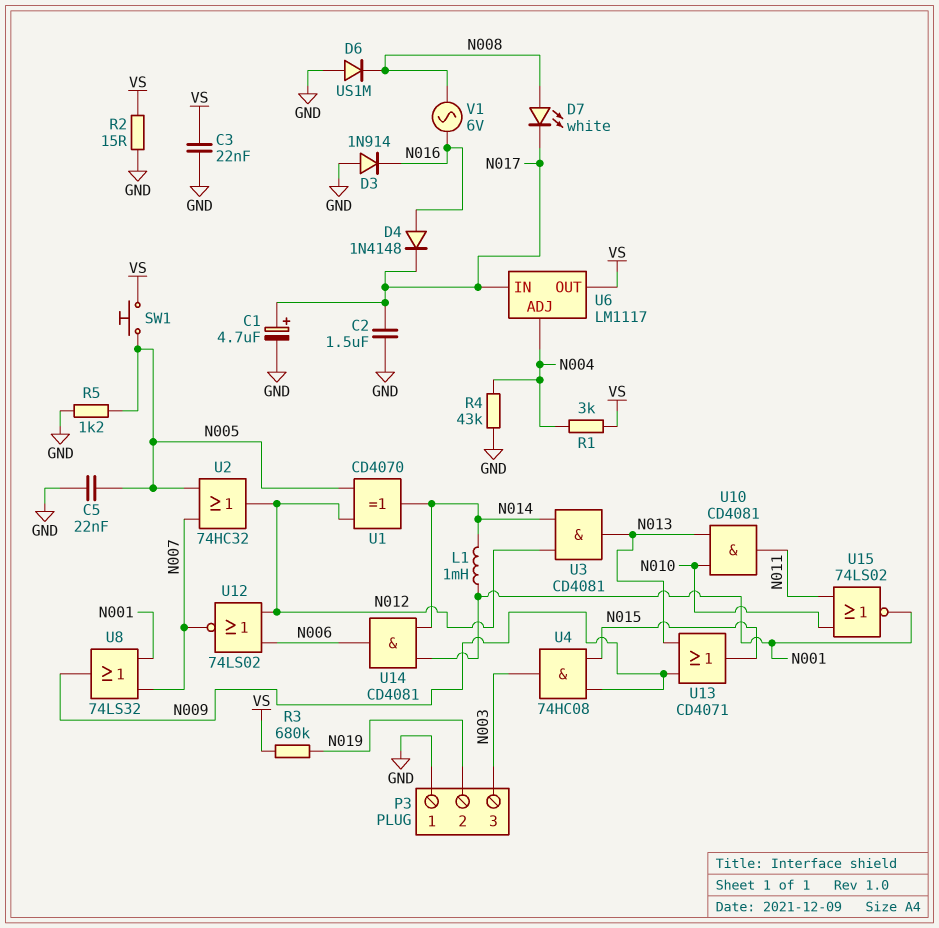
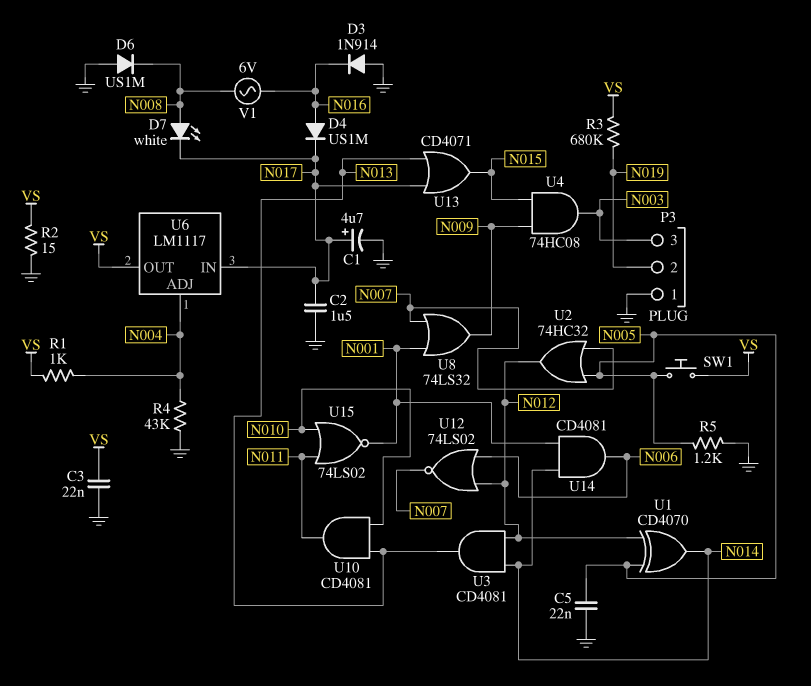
D4: diode 1N4148 (A N016, K N017) -> diode US1M (A N016, K N017)
L1: 1mH (N001, N014) -> none
R1: 3k (N004, VS) -> 1k (N004, VS)
U13: OR CD4071 (in N009, in N013, out N015) -> OR CD4071 (in N013, in N017, out N015)

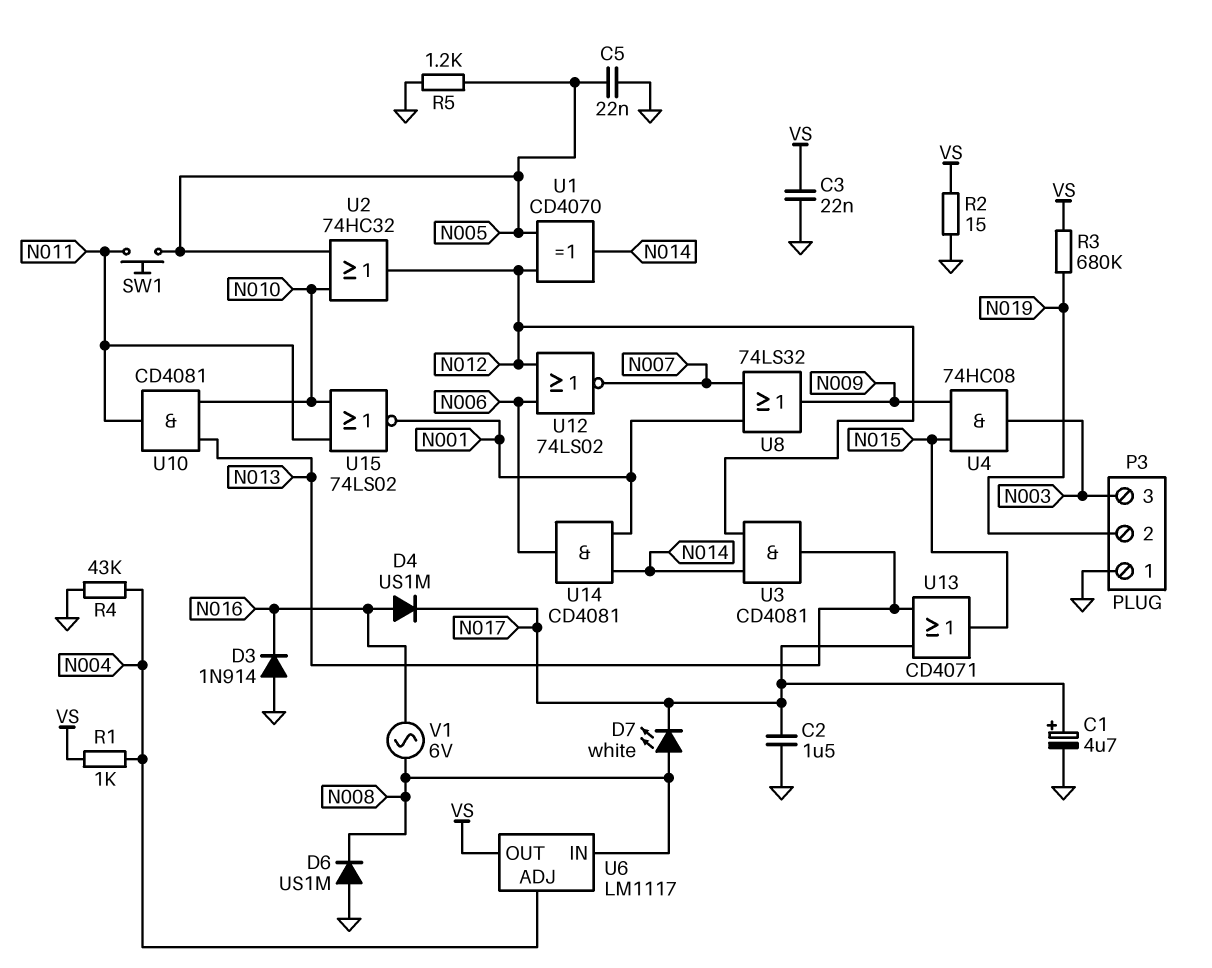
SW1: button (N005, VS) -> button (N005, N011)
U2: OR 74HC32 (in N005, in N007, out N012) -> OR 74HC32 (in N005, in N010, out N012)
U6 pin IN: N017 -> N008

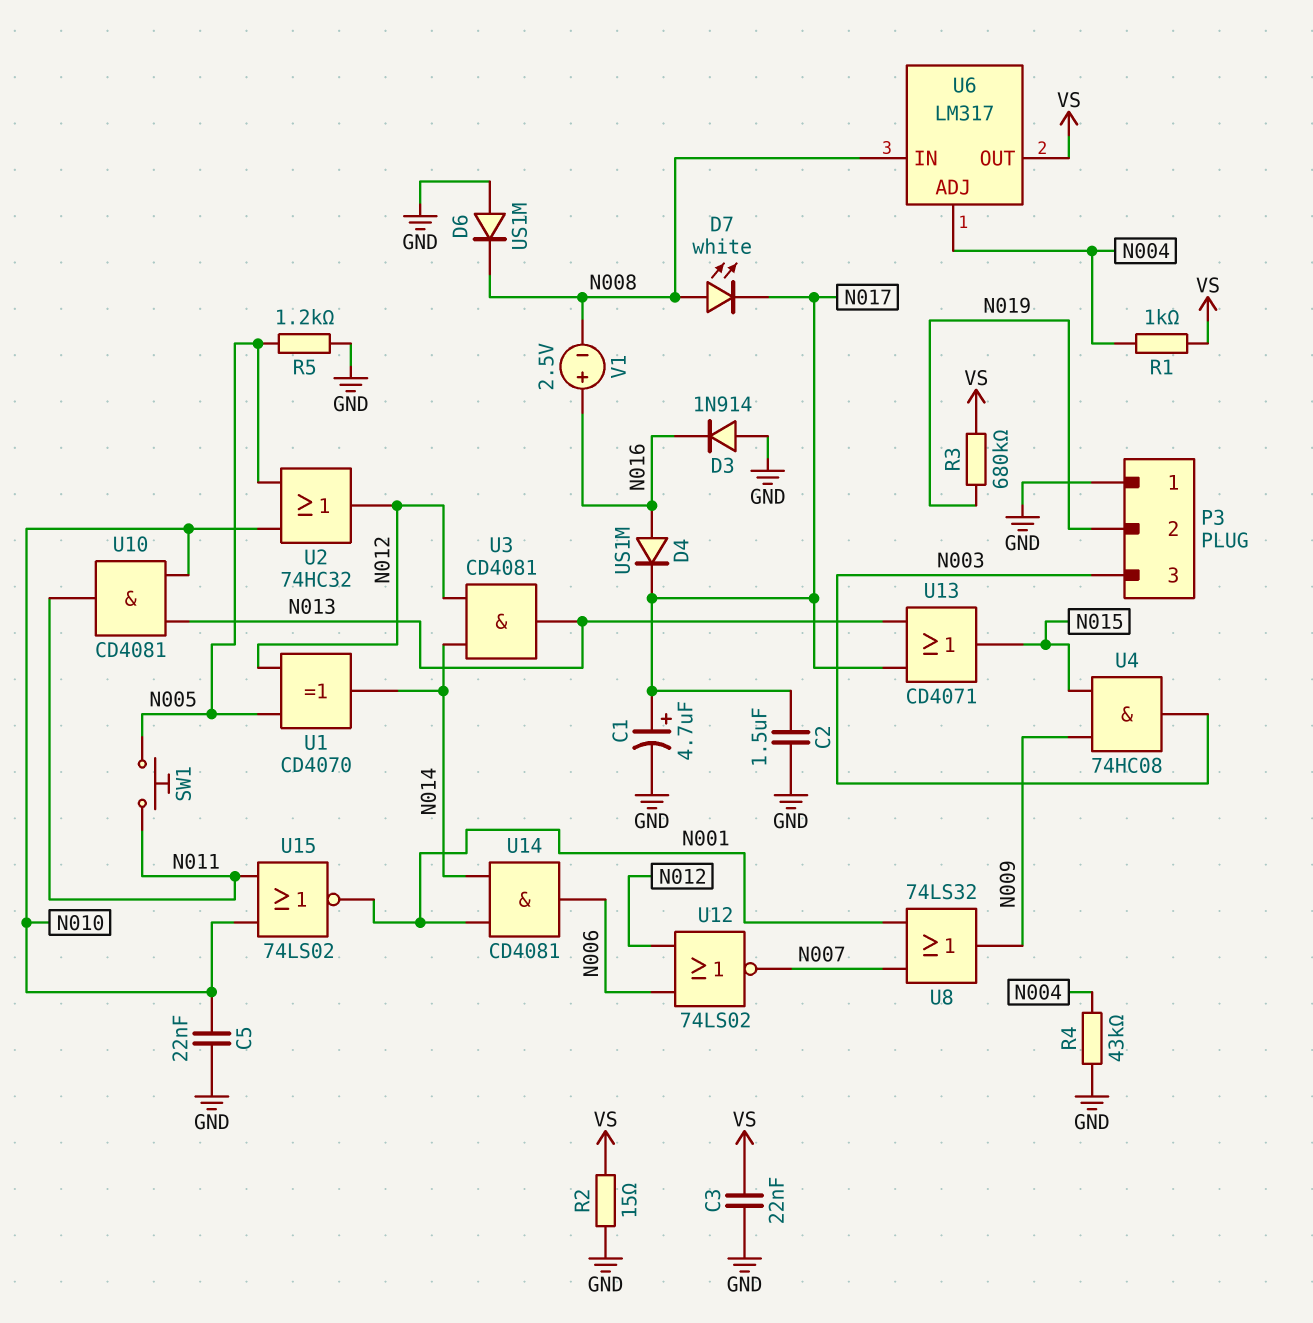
C5: 22nF (GND, N005) -> 22nF (GND, N010)
U6: LM1117 -> LM317
V1: AC 6V (N008, N016) -> 2.5V (plus N016, minus N008)

